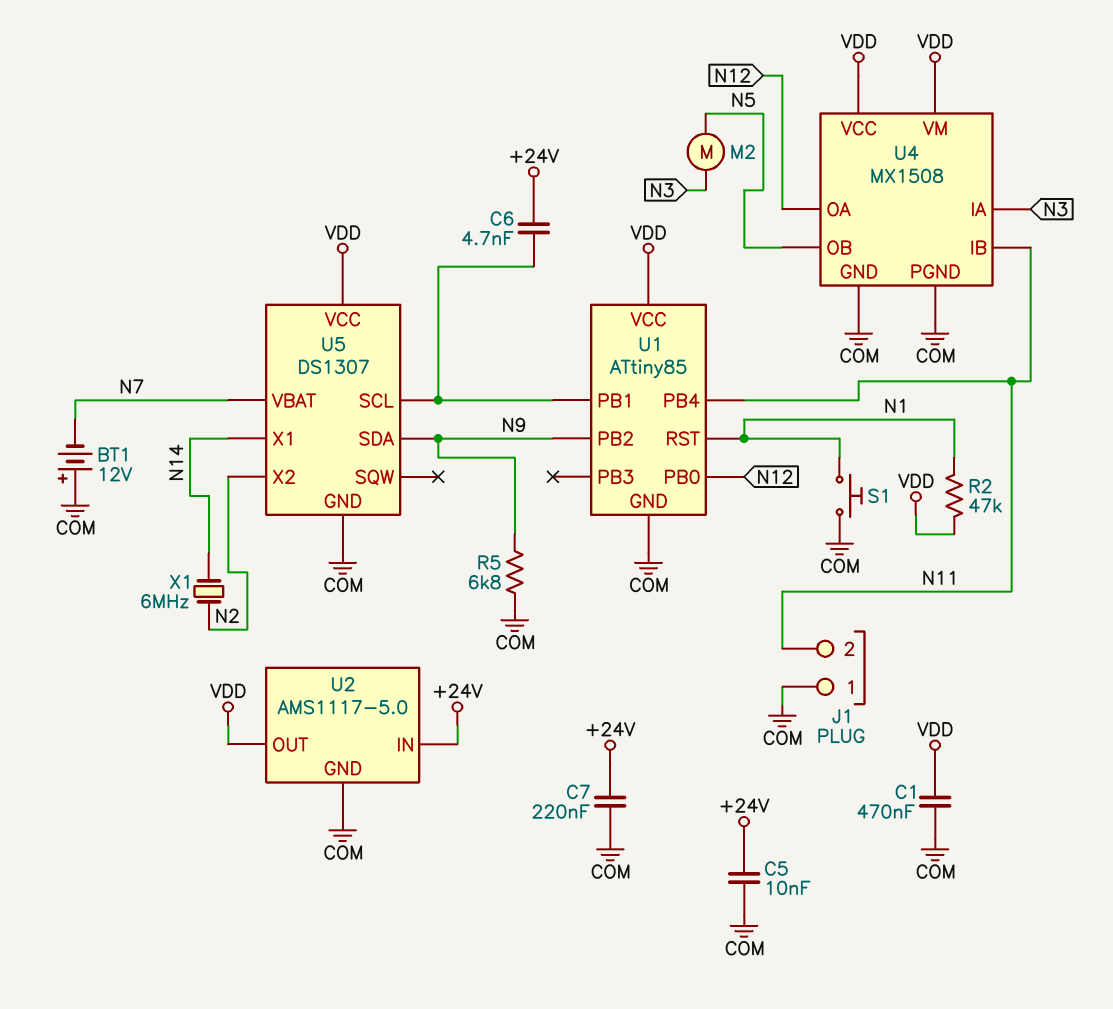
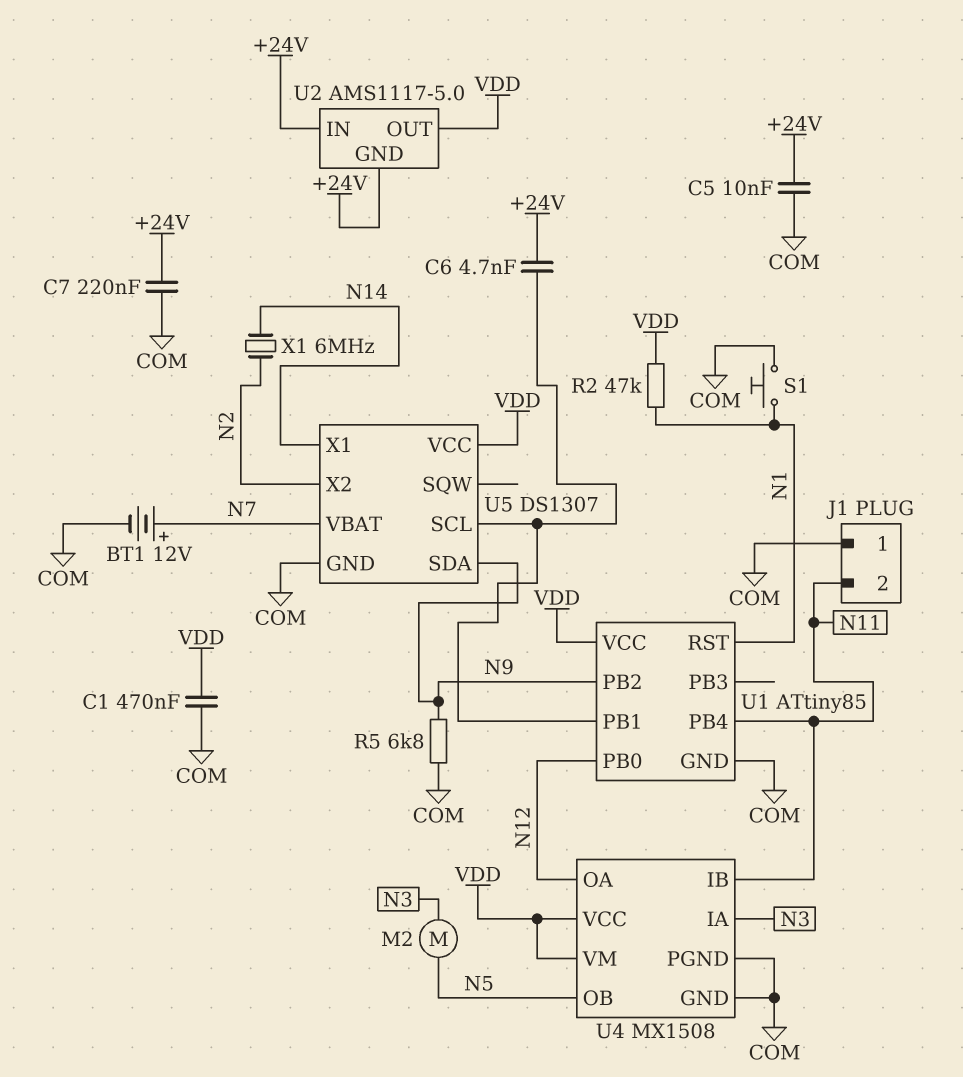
BT1: 12V (plus COM, minus N7) -> 12V (plus N7, minus COM)
U2 pin GND: COM -> +24V

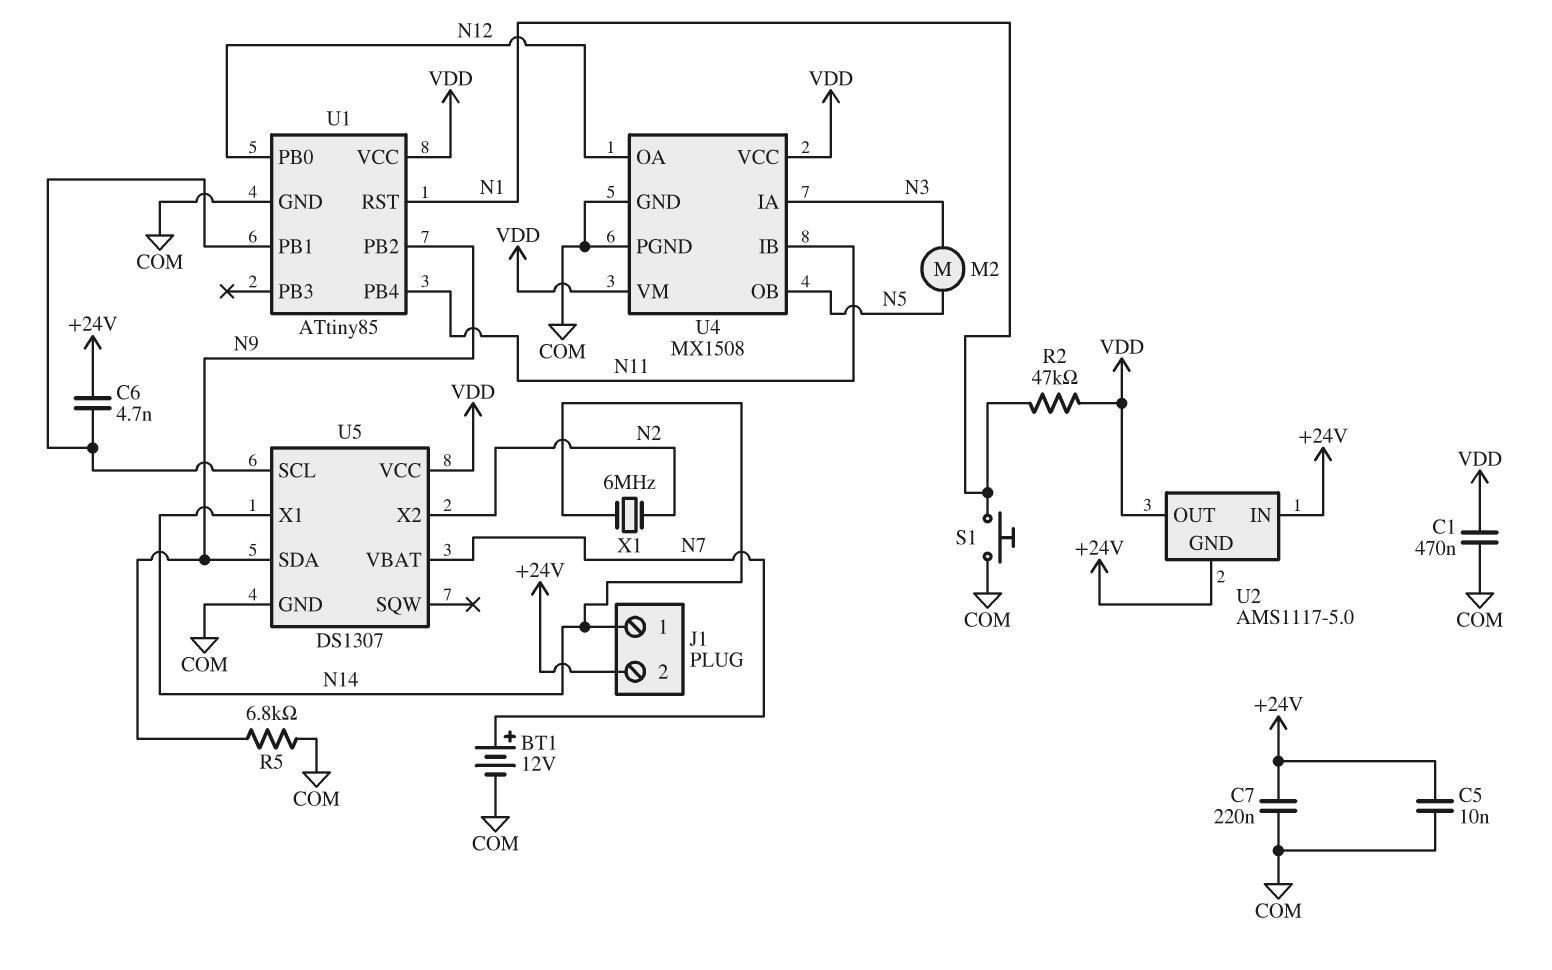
J1 pin 1: COM -> N14
J1 pin 2: N11 -> +24V

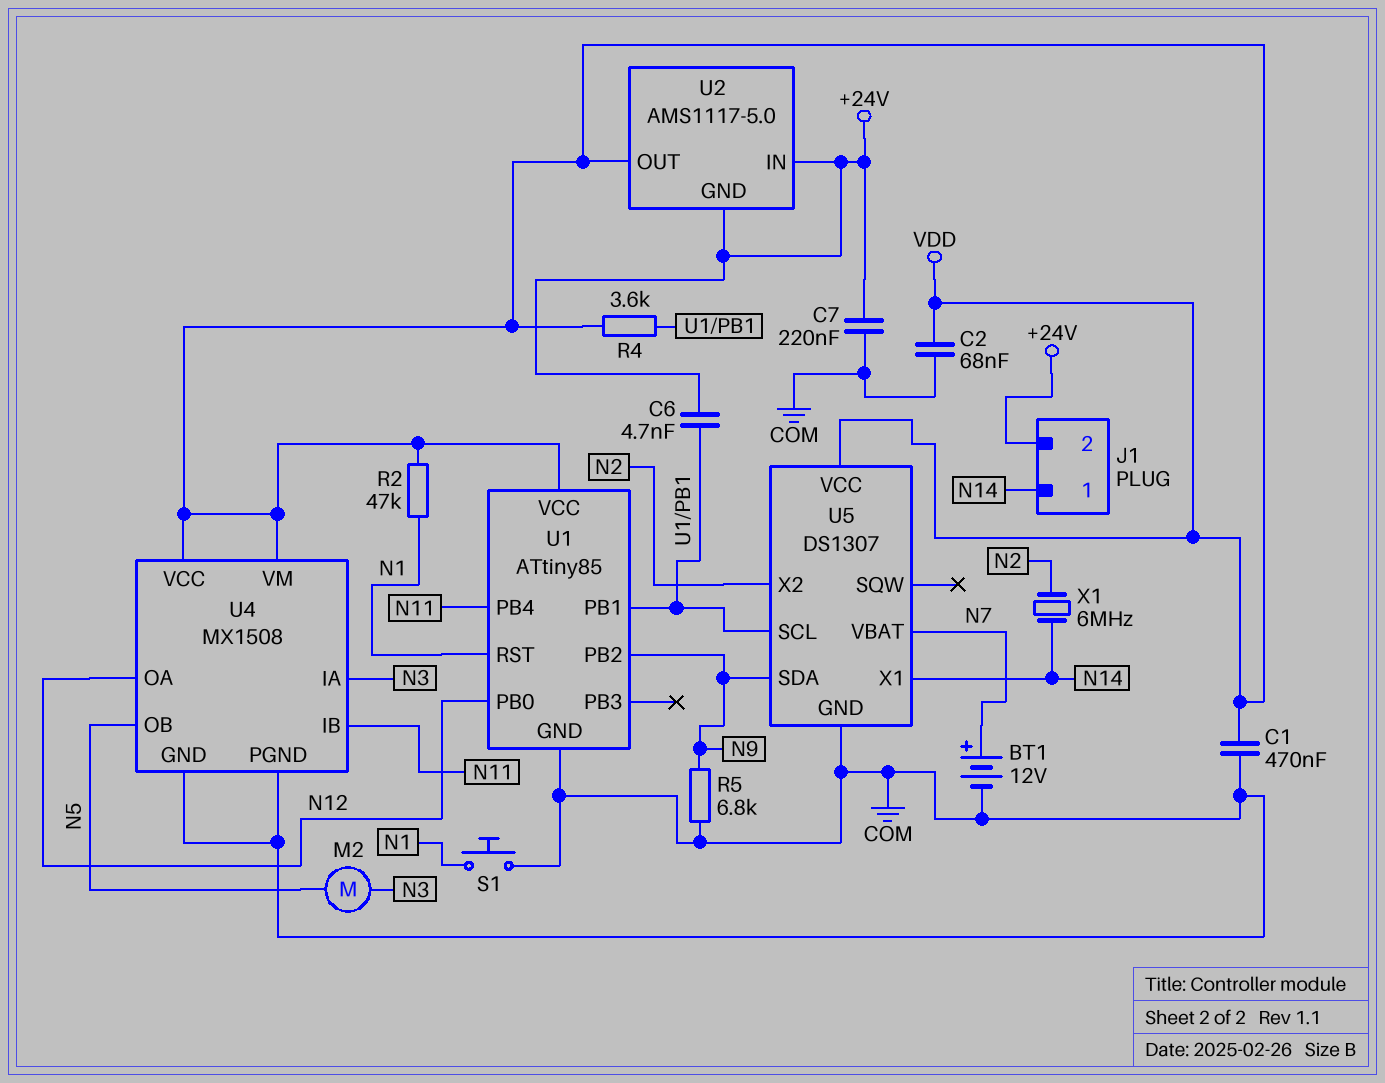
C2: none -> 68nF (COM, VDD)
C5: 10nF (+24V, COM) -> none
R4: none -> 3.6k (U1/PB1, VDD)

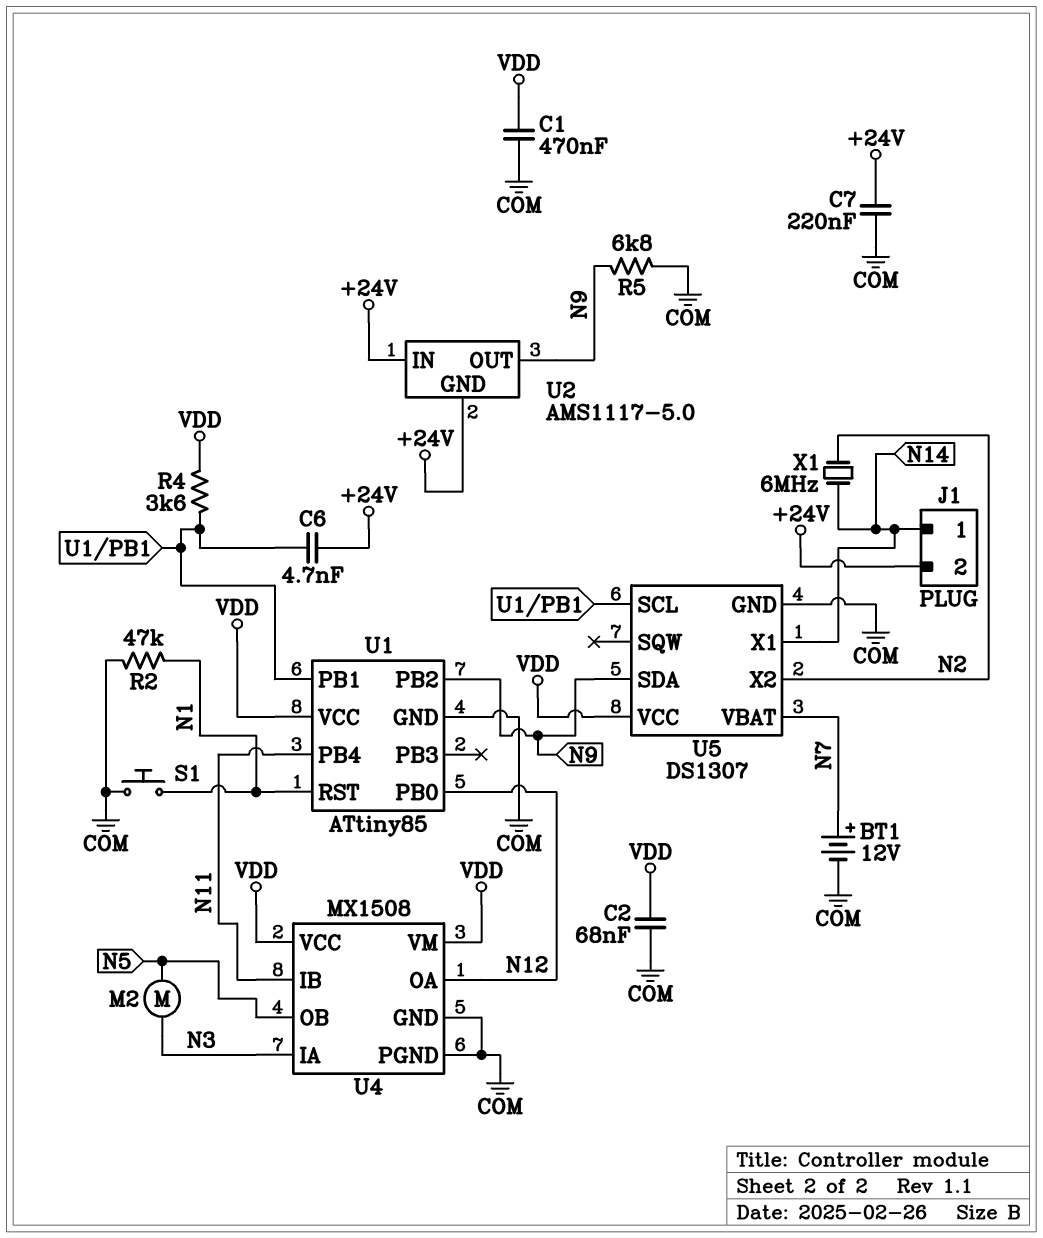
R2: 47k (N1, VDD) -> 47k (COM, N1)
U2 pin OUT: VDD -> N9

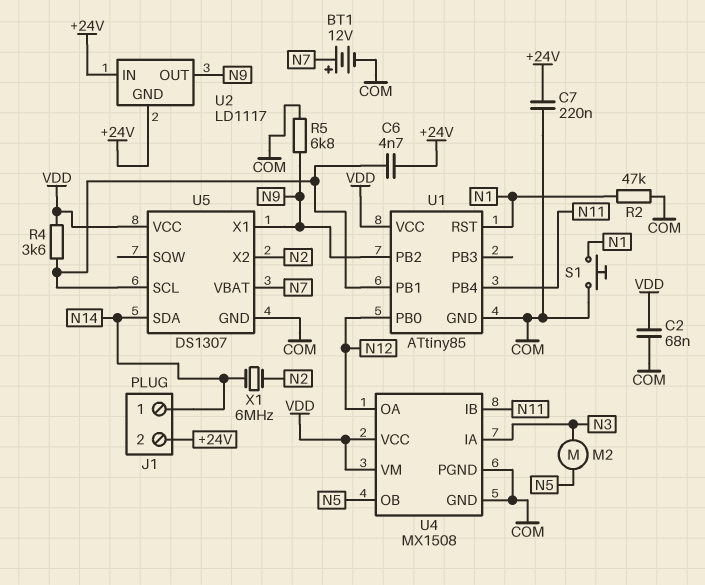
C1: 470nF (COM, VDD) -> none
U2: AMS1117-5.0 -> LD1117
U5 pin SDA: N9 -> N14
U5 pin X1: N14 -> N9

